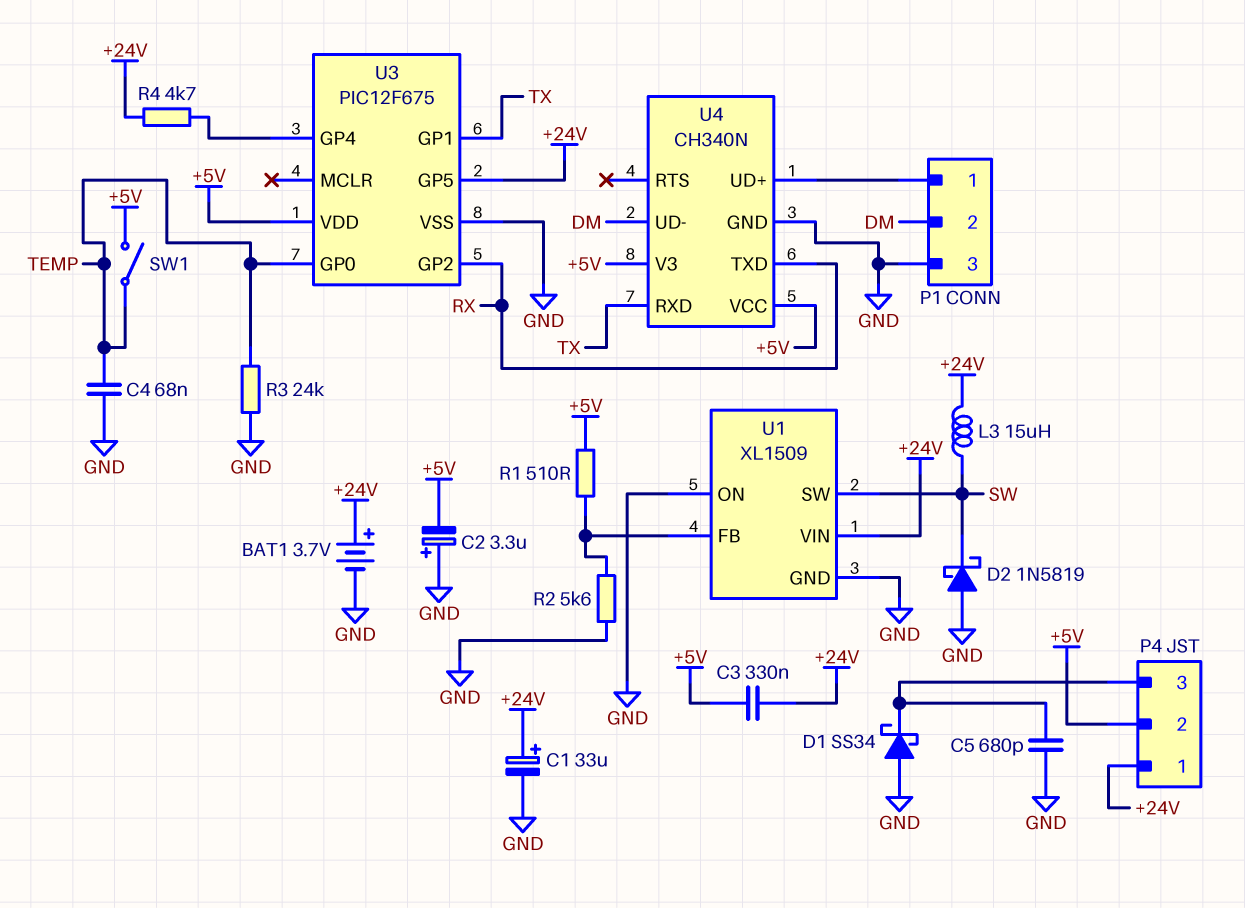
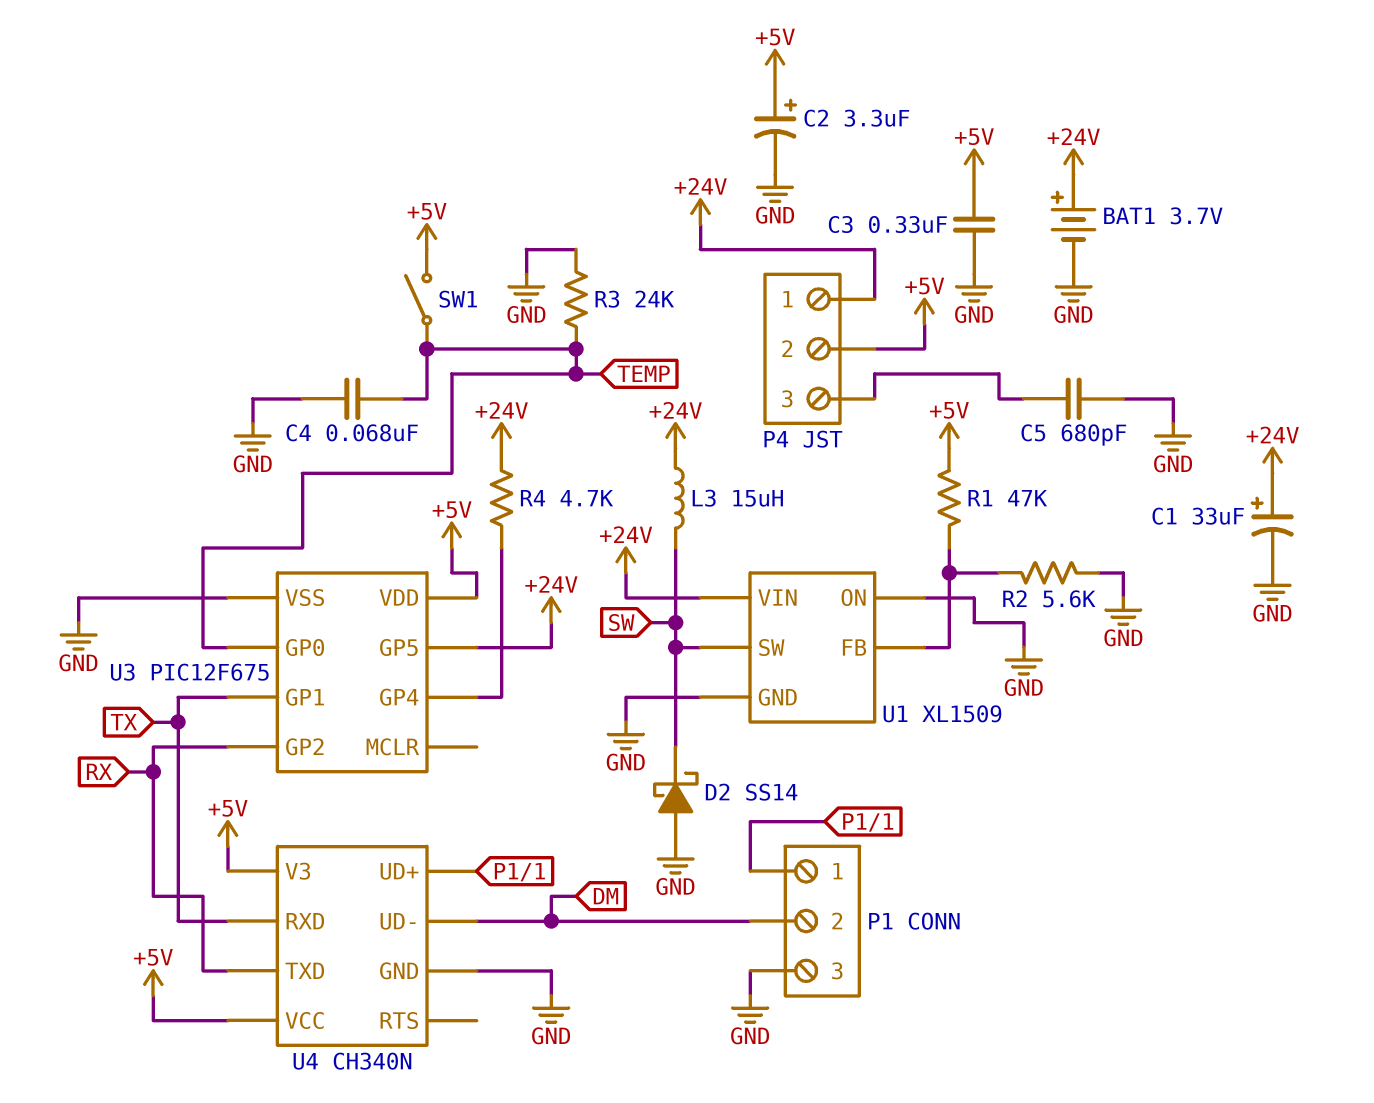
C2: 3.3uF (plus GND, minus +5V) -> 3.3uF (plus +5V, minus GND)
C3: 330nF (+5V, +24V) -> 330nF (+5V, GND)
D1: schottky SS34 (A GND, K P4/3) -> none
D2: schottky 1N5819 (A GND, K SW) -> schottky SS14 (A GND, K SW)
R1: 510 (+5V, U1/FB) -> 47k (+5V, U1/FB)

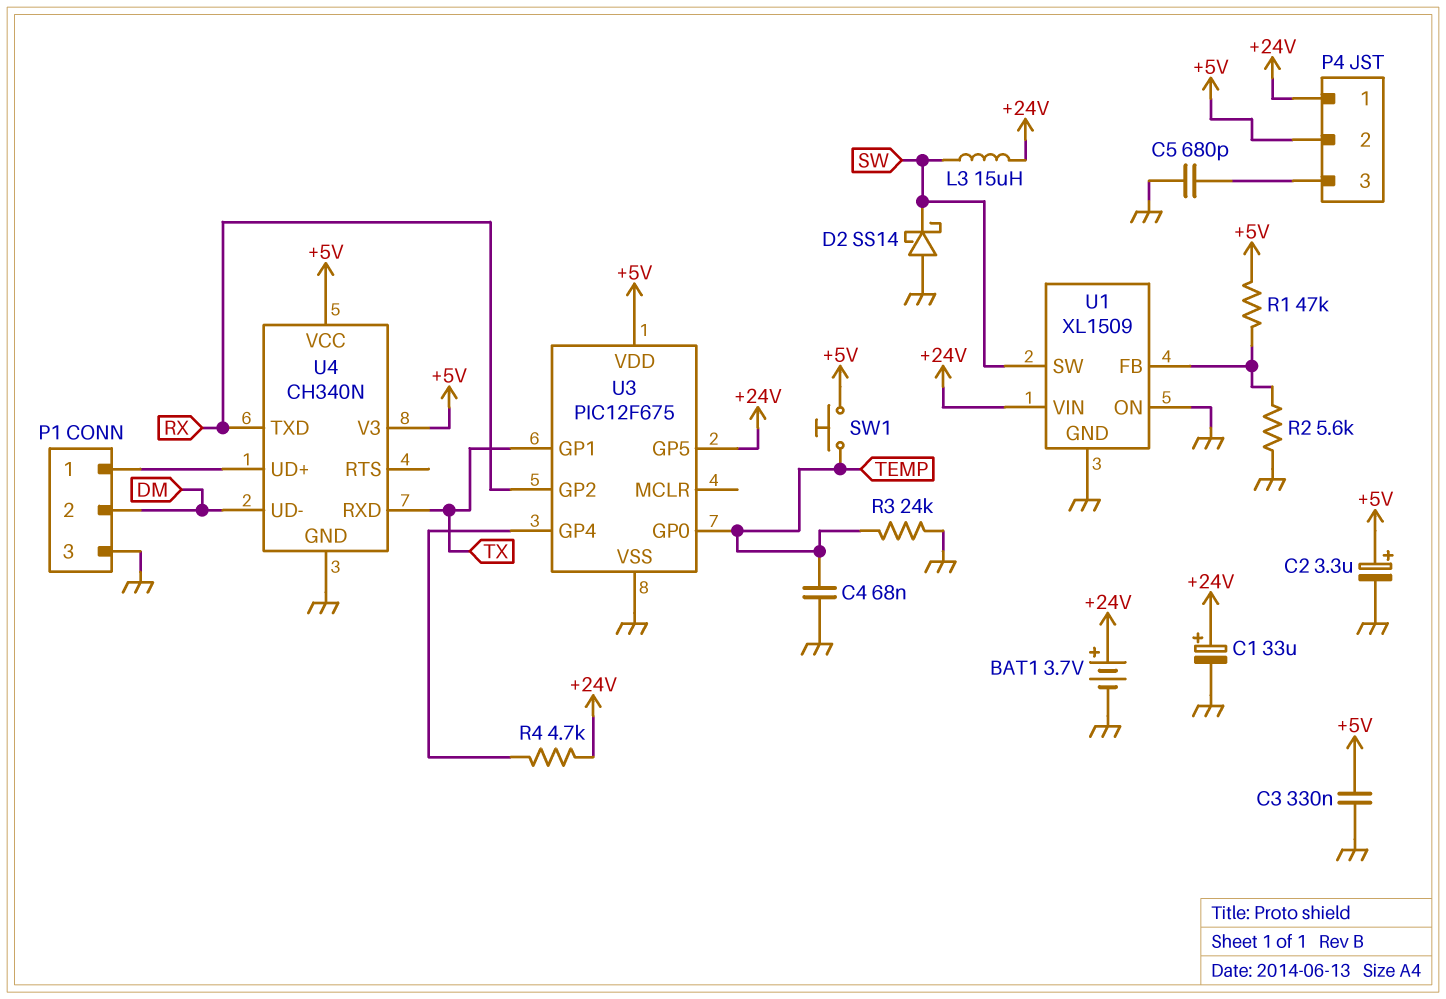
SW1: switch (+5V, TEMP) -> button (+5V, TEMP)

